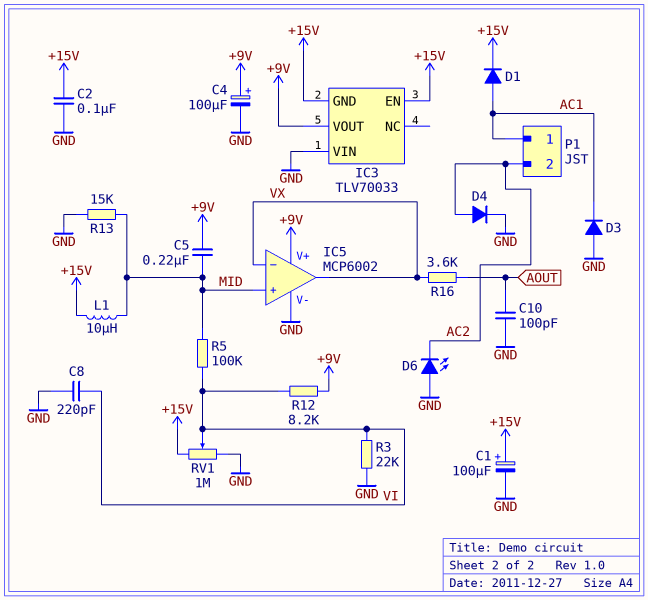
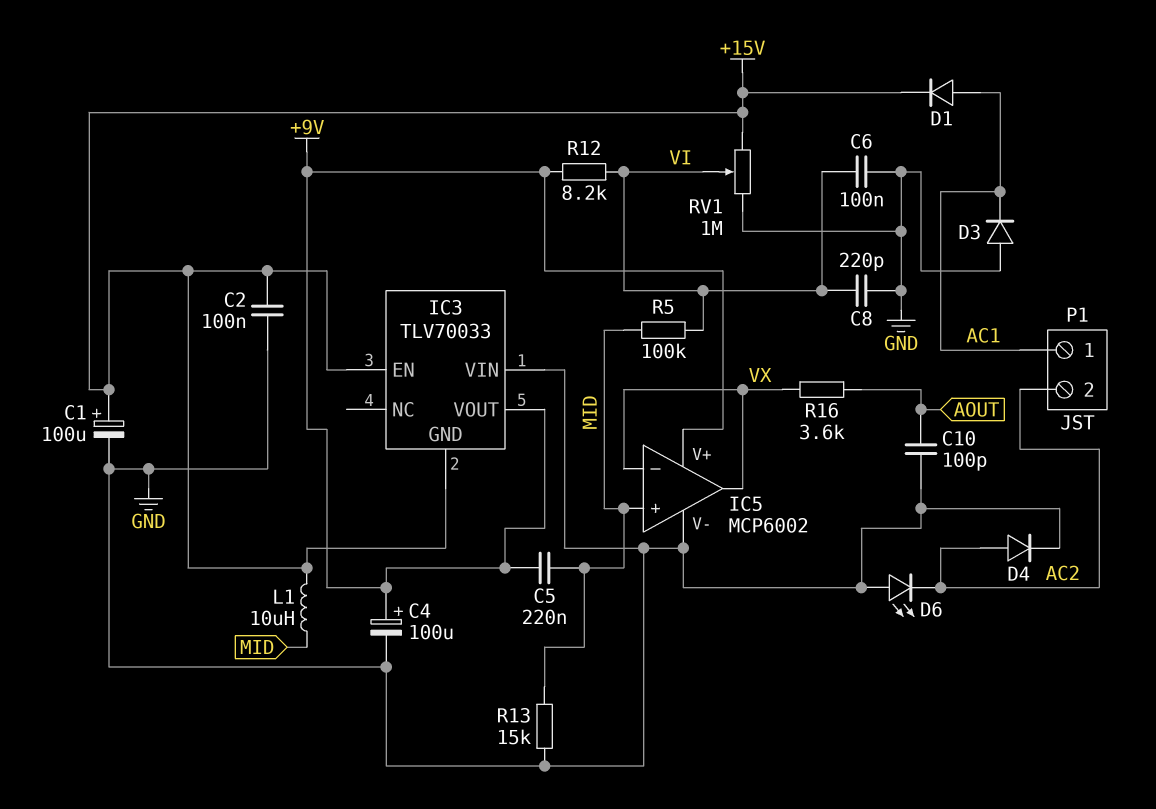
C6: none -> 100nF (GND, VI)
R3: 22k (GND, VI) -> none

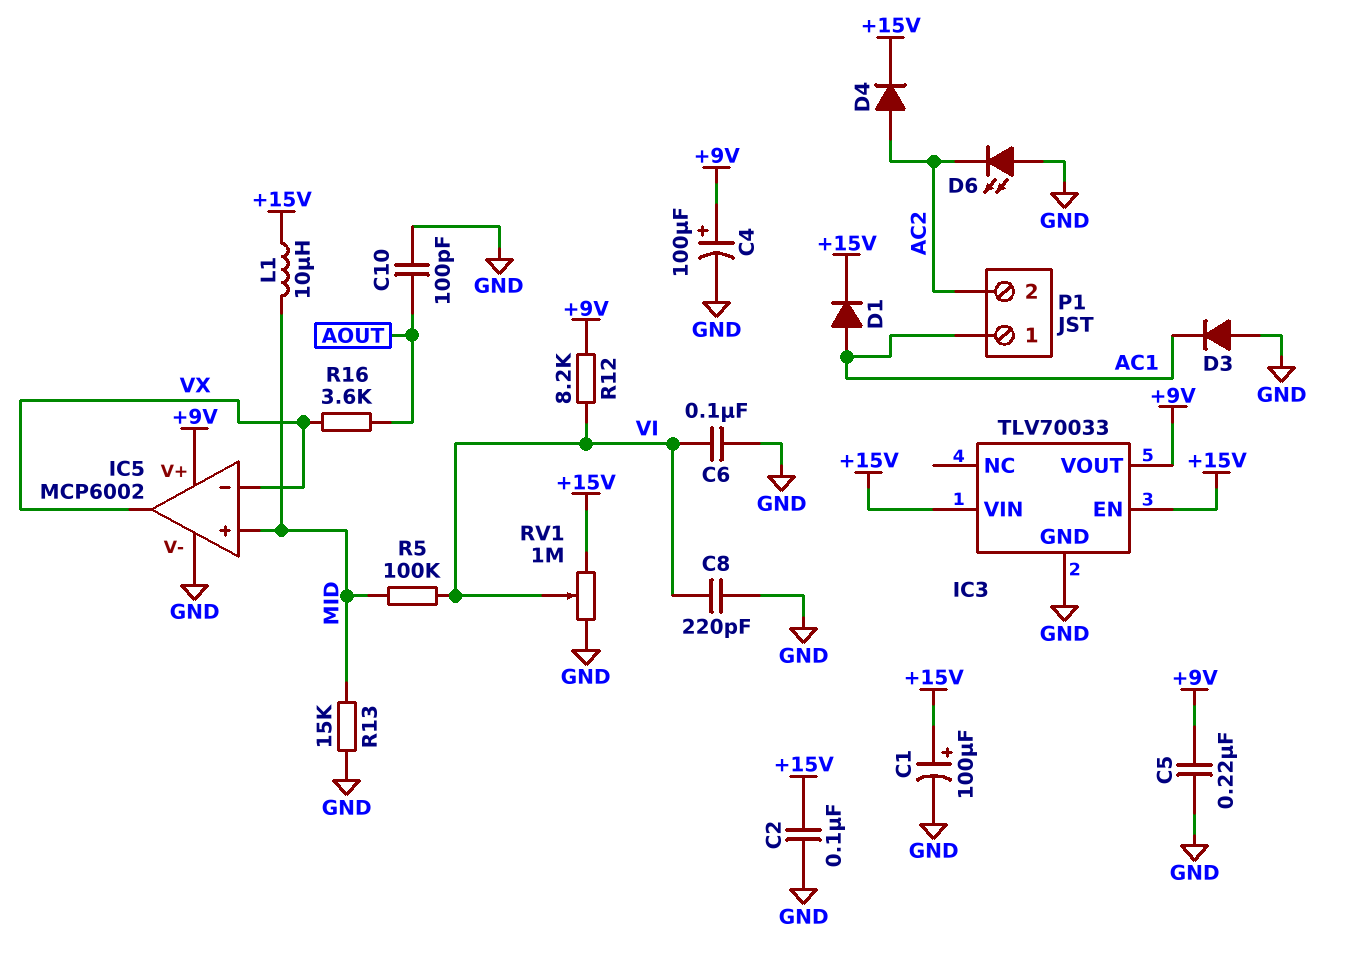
C5: 220nF (+9V, MID) -> 220nF (+9V, GND)
D4: diode (A AC2, K GND) -> diode (A AC2, K +15V)
IC3 pin GND: +15V -> GND
IC3 pin VIN: GND -> +15V

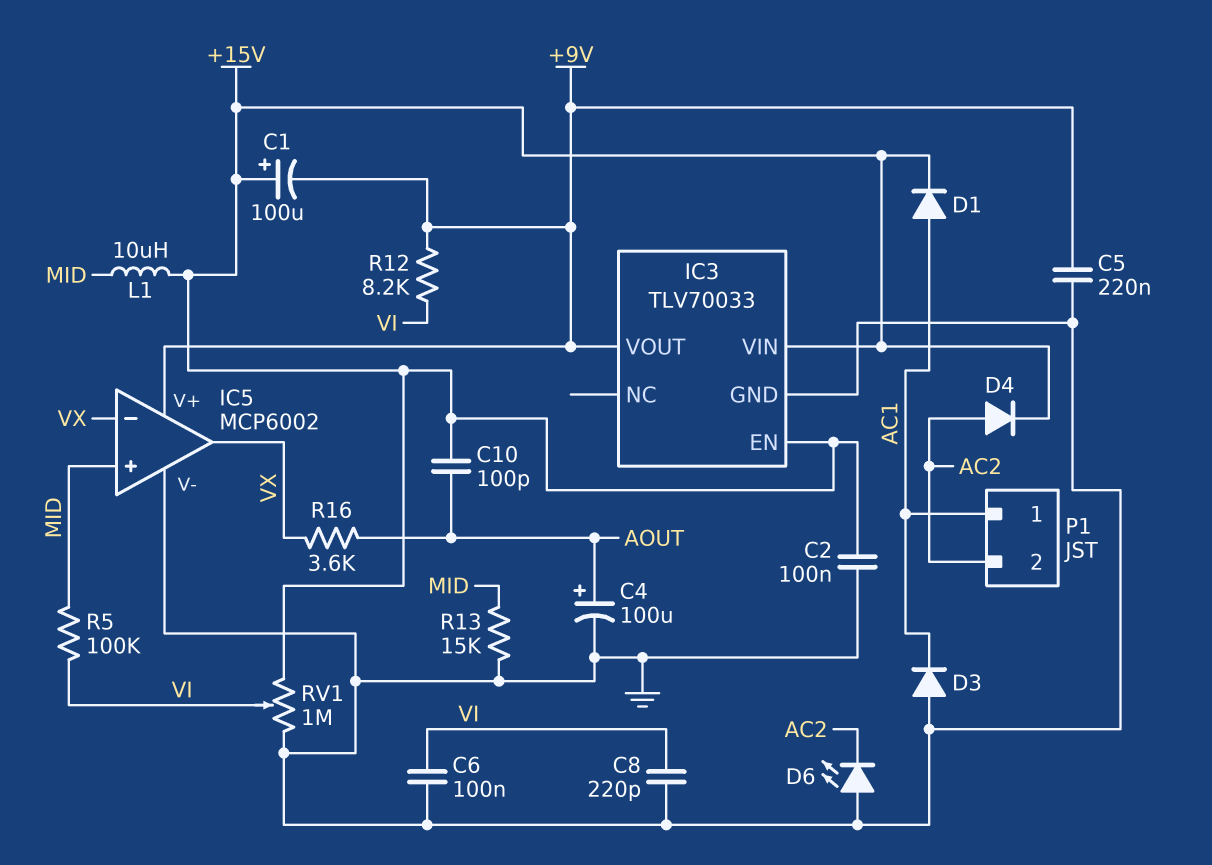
C1: 100uF (plus +15V, minus GND) -> 100uF (plus +15V, minus +9V)
C4: 100uF (plus +9V, minus GND) -> 100uF (plus AOUT, minus GND)
C10: 100pF (AOUT, GND) -> 100pF (+15V, AOUT)

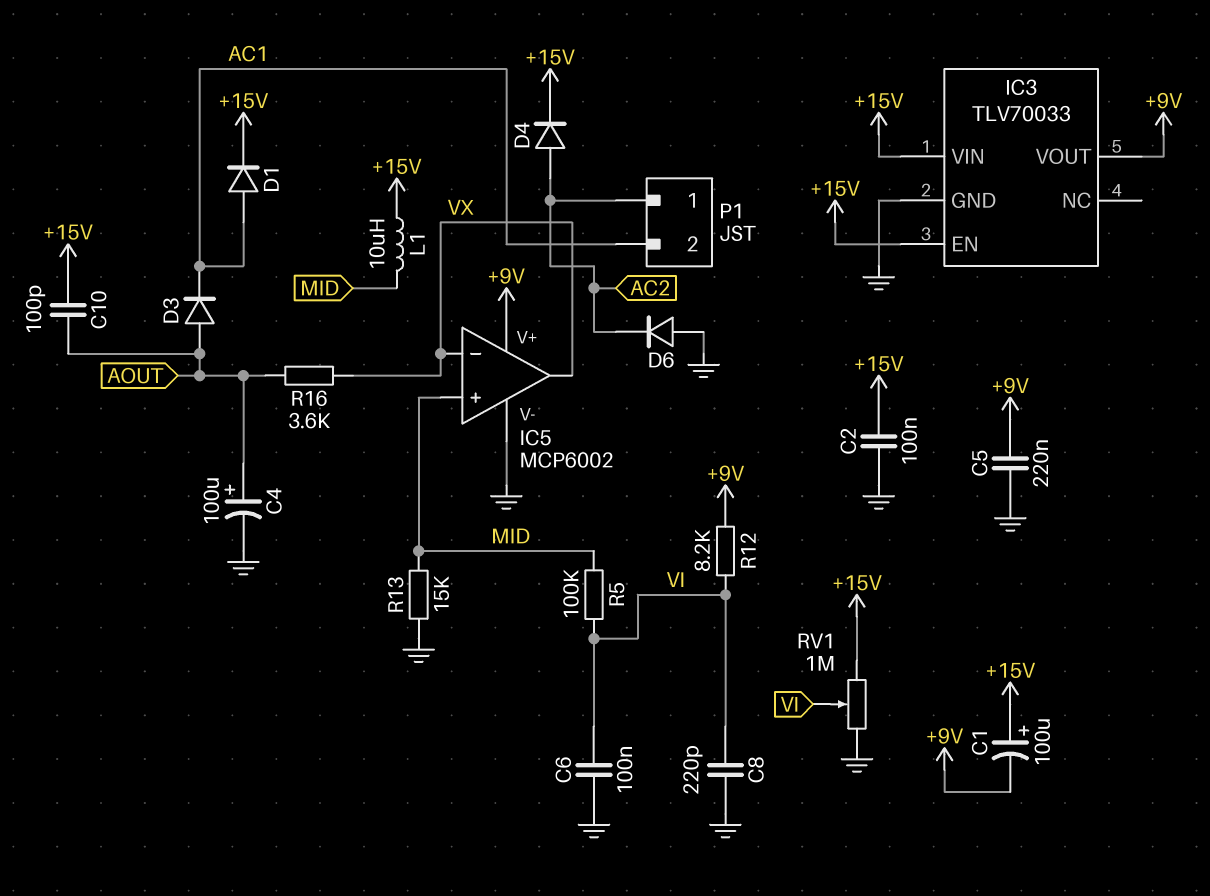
D3: diode (A GND, K AC1) -> diode (A AOUT, K AC1)
D6: LED (A GND, K AC2) -> diode (A GND, K AC2)
P1 pin 1: AC1 -> AC2
P1 pin 2: AC2 -> AC1

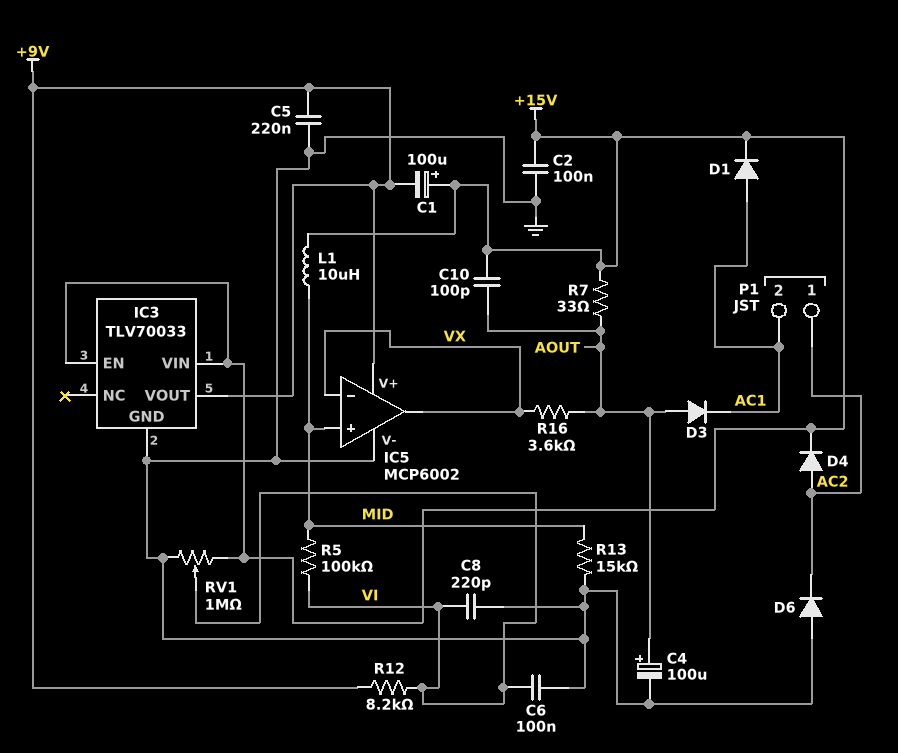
R7: none -> 33 (+15V, AOUT)

